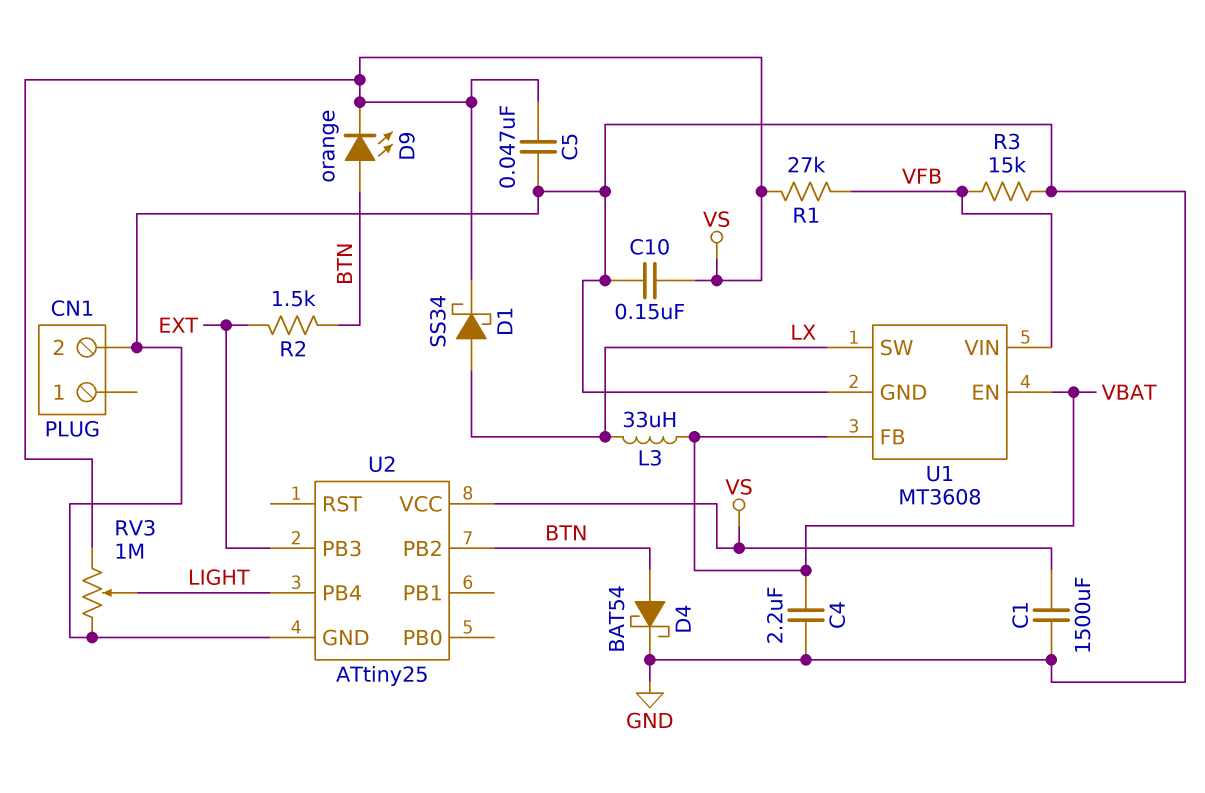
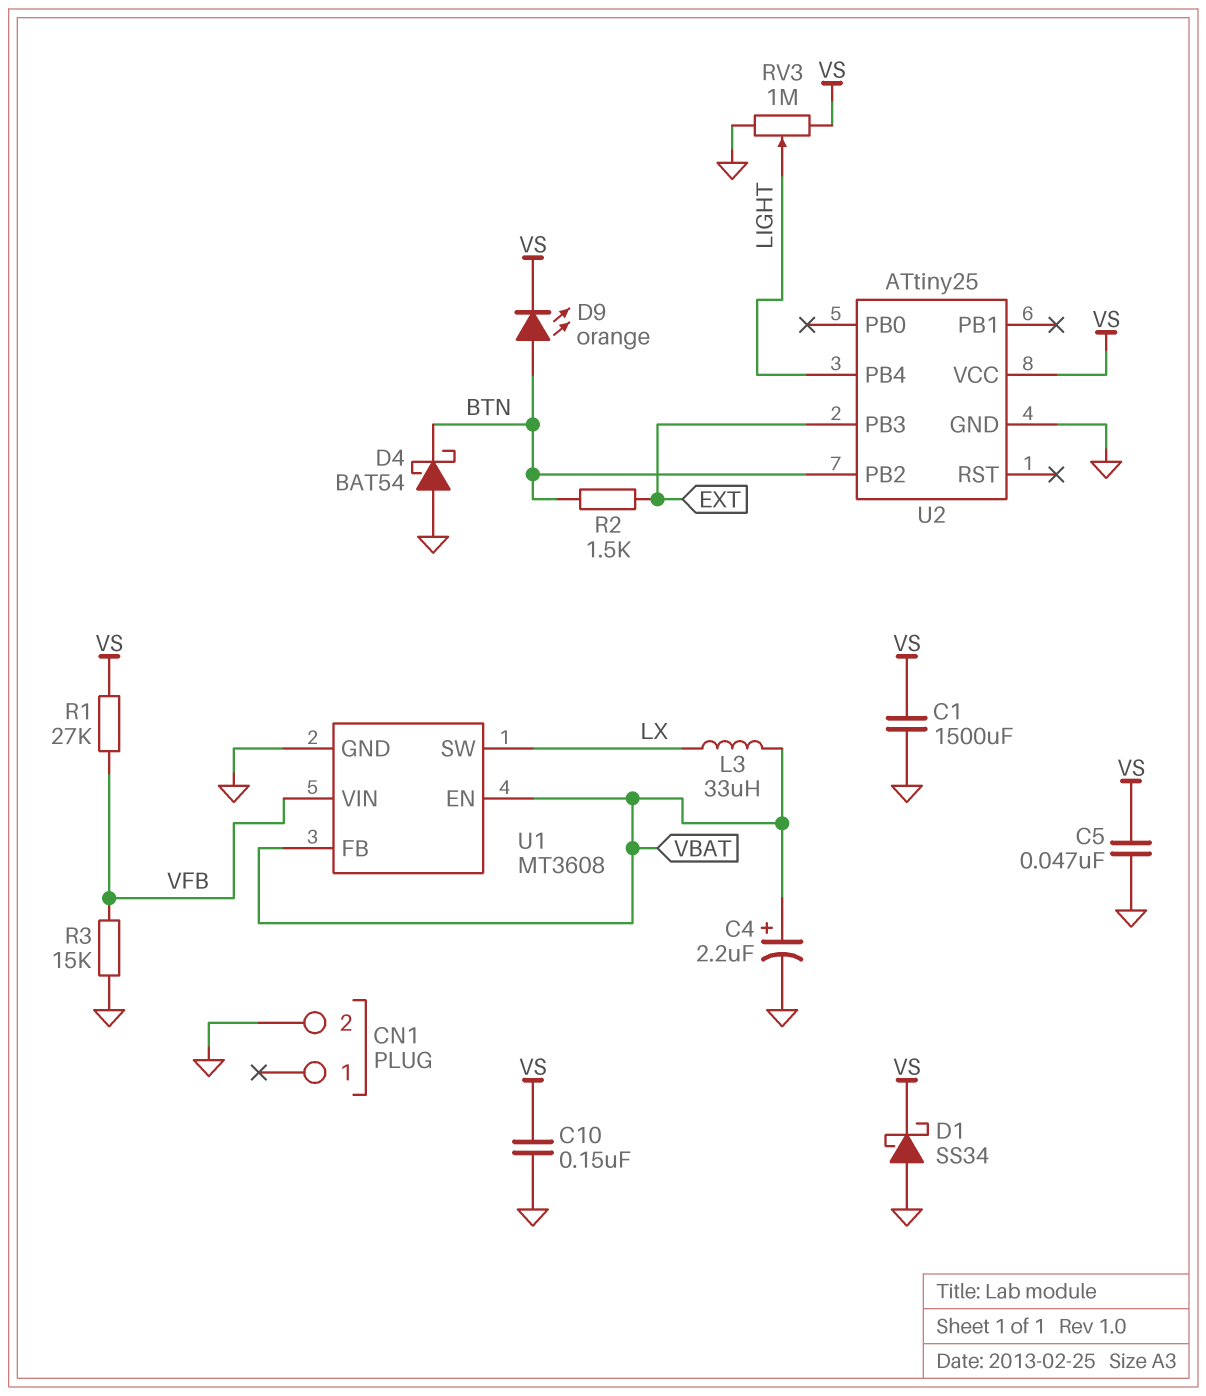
C4: 2.2uF (GND, VBAT) -> 2.2uF (plus VBAT, minus GND)
D1: schottky SS34 (A LX, K VS) -> schottky SS34 (A GND, K VS)
D4: schottky BAT54 (A BTN, K GND) -> schottky BAT54 (A GND, K BTN)

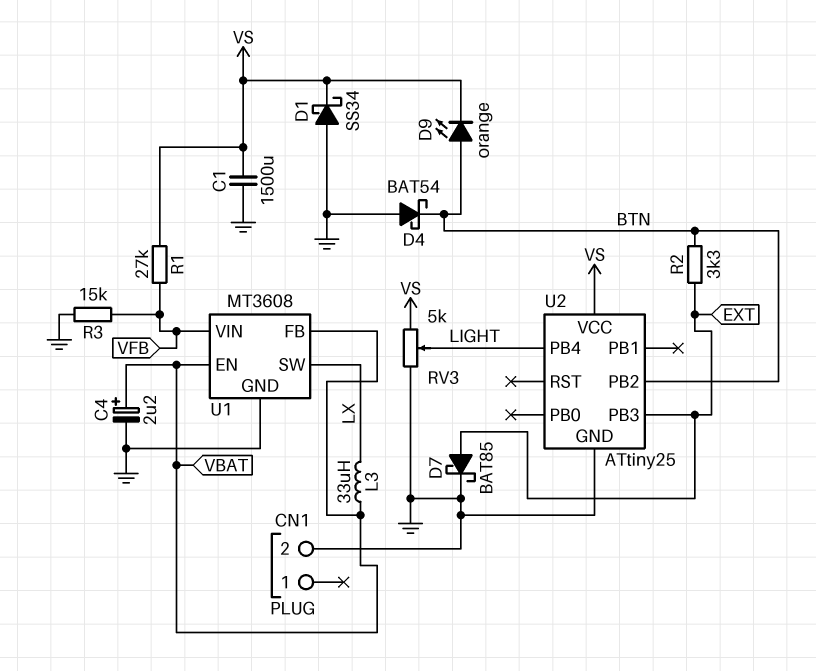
C5: 47nF (GND, VS) -> none
C10: 150nF (GND, VS) -> none
D7: none -> schottky BAT85 (A EXT, K GND)
R2: 1.5k (BTN, EXT) -> 3.3k (BTN, EXT)
RV3: 1M (GND, VS, wiper LIGHT) -> 5k (GND, VS, wiper LIGHT)

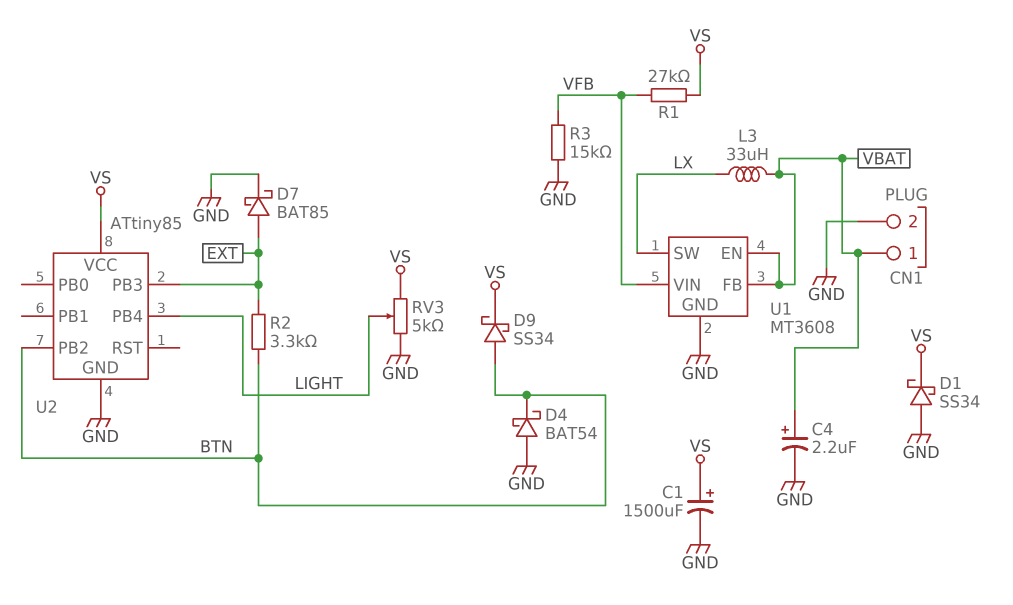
C1: 1500uF (GND, VS) -> 1500uF (plus VS, minus GND)
CN1 pin 1: none -> VBAT
D9: LED orange (A BTN, K VS) -> schottky SS34 (A BTN, K VS)
U2: ATtiny25 -> ATtiny85

